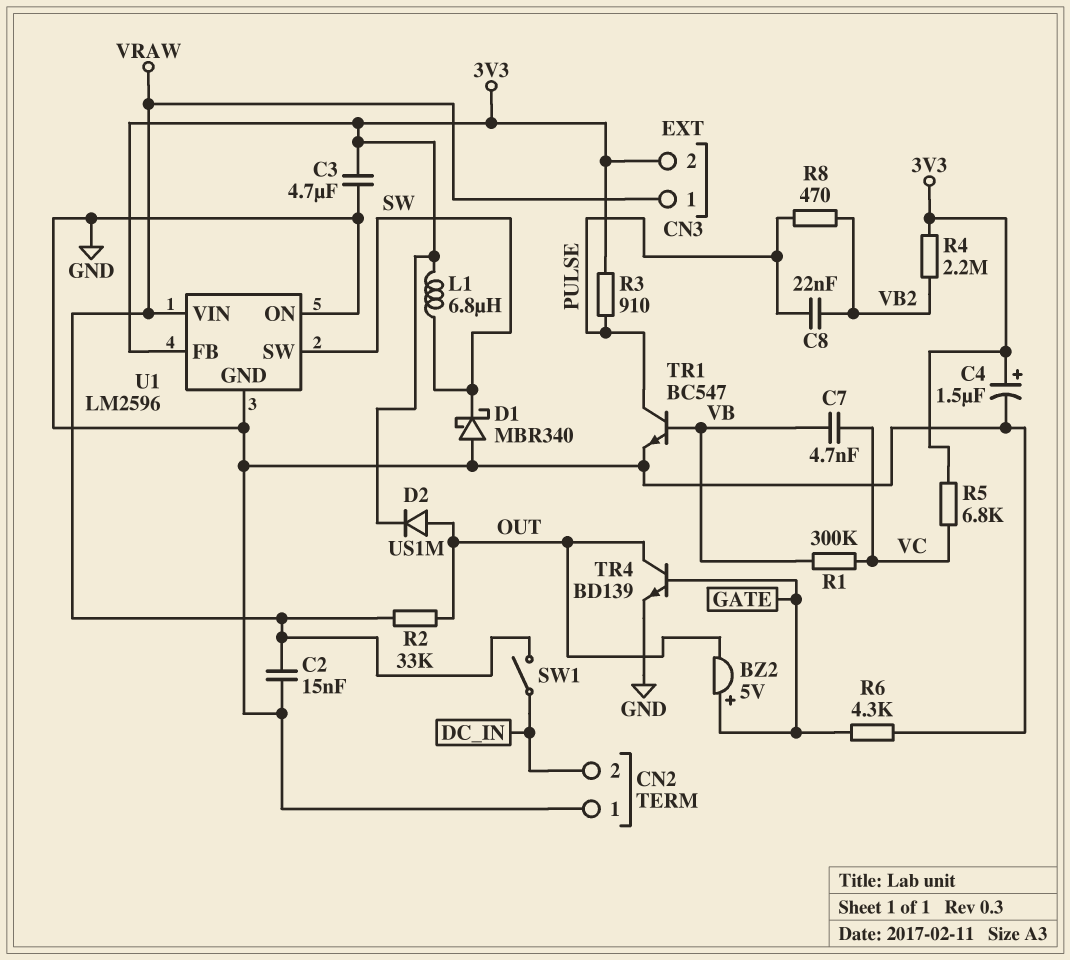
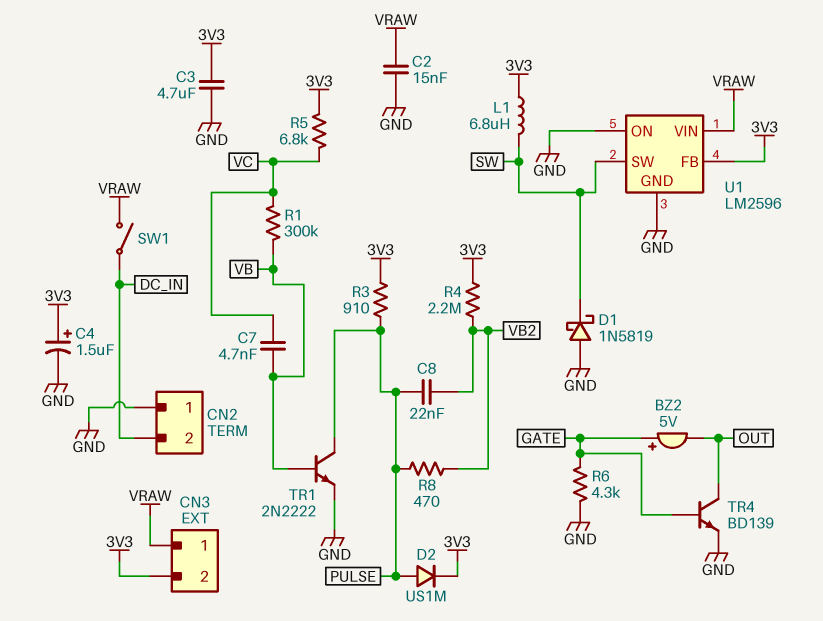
D1: schottky MBR340 (A GND, K SW) -> schottky 1N5819 (A GND, K SW)
D2: diode US1M (A OUT, K 3V3) -> diode US1M (A PULSE, K 3V3)
R2: 33k (OUT, VRAW) -> none
TR1: NPN BC547 (B VB, C PULSE, E GND) -> NPN 2N2222 (B VB, C PULSE, E GND)

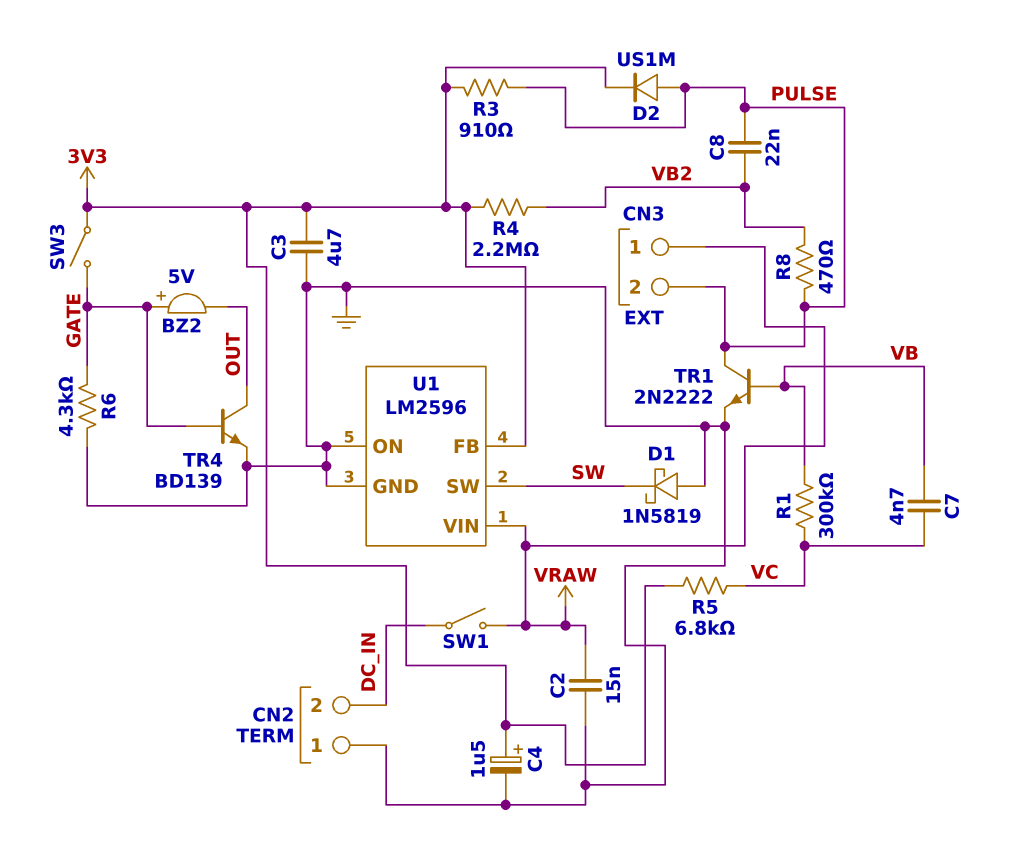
CN3 pin 2: 3V3 -> PULSE
L1: 6.8uH (3V3, SW) -> none
SW3: none -> switch (3V3, GATE)

